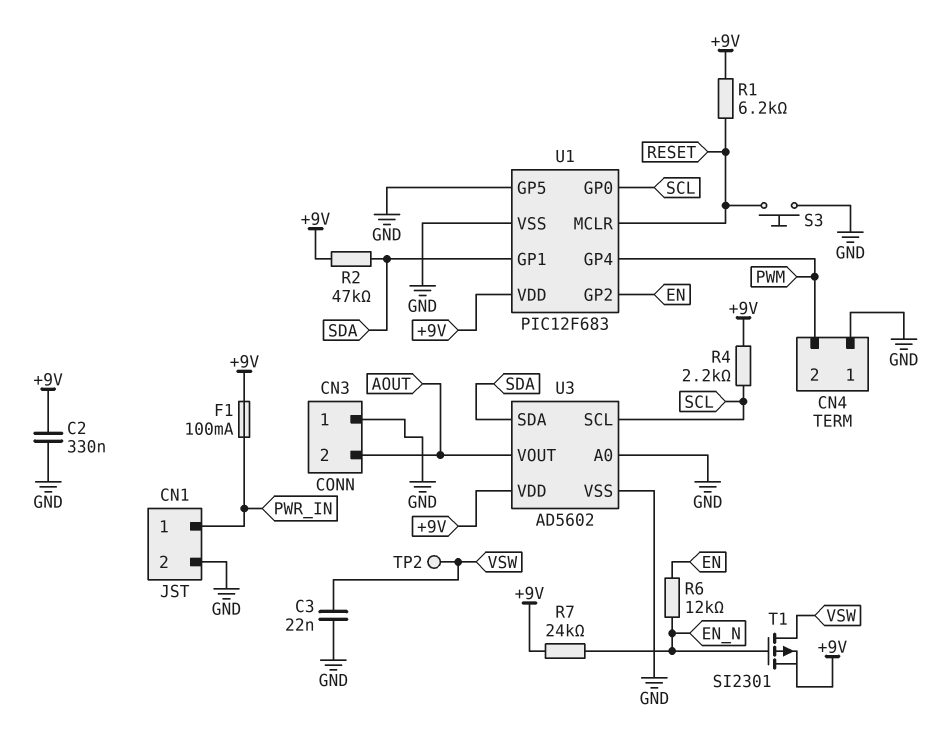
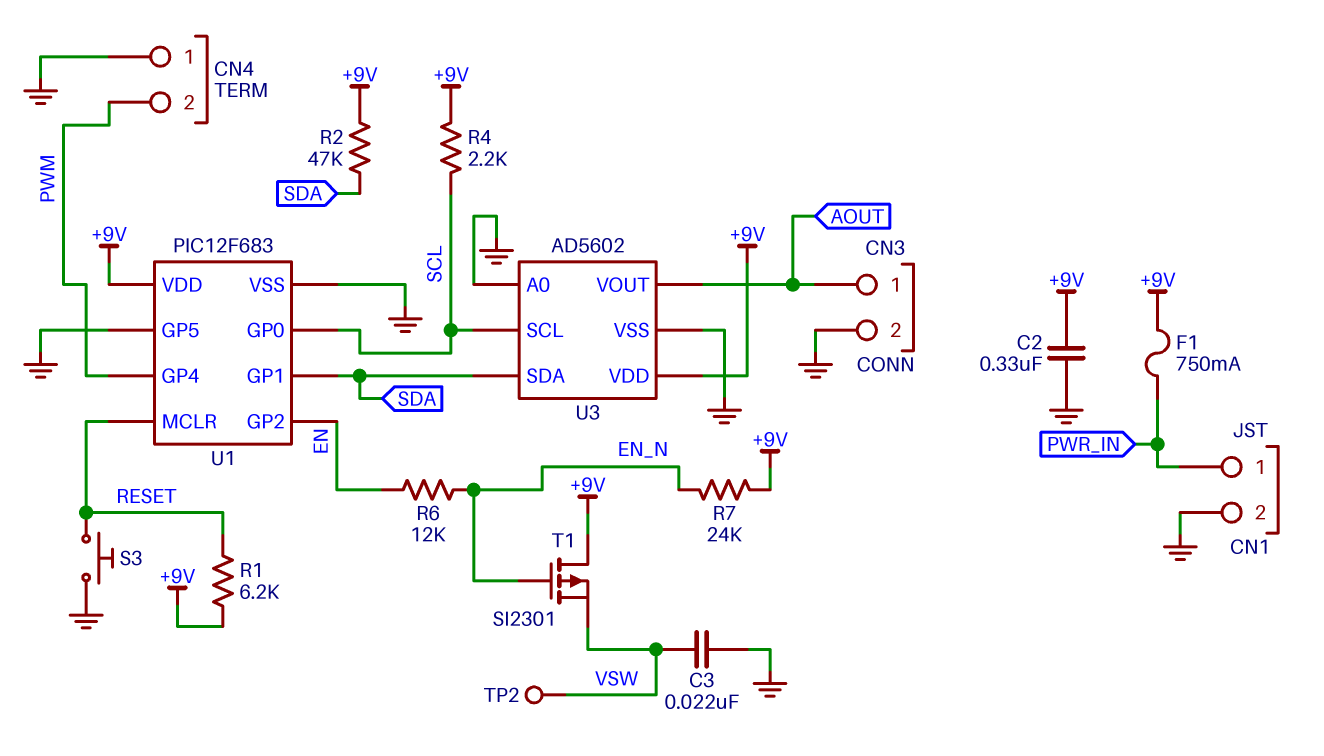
CN3 pin 1: GND -> AOUT
CN3 pin 2: AOUT -> GND
F1: 100mA (+9V, PWR_IN) -> 750mA (+9V, PWR_IN)
T1: PMOS SI2301 (G EN_N, D VSW, S +9V) -> PMOS SI2301 (G EN_N, D +9V, S VSW)

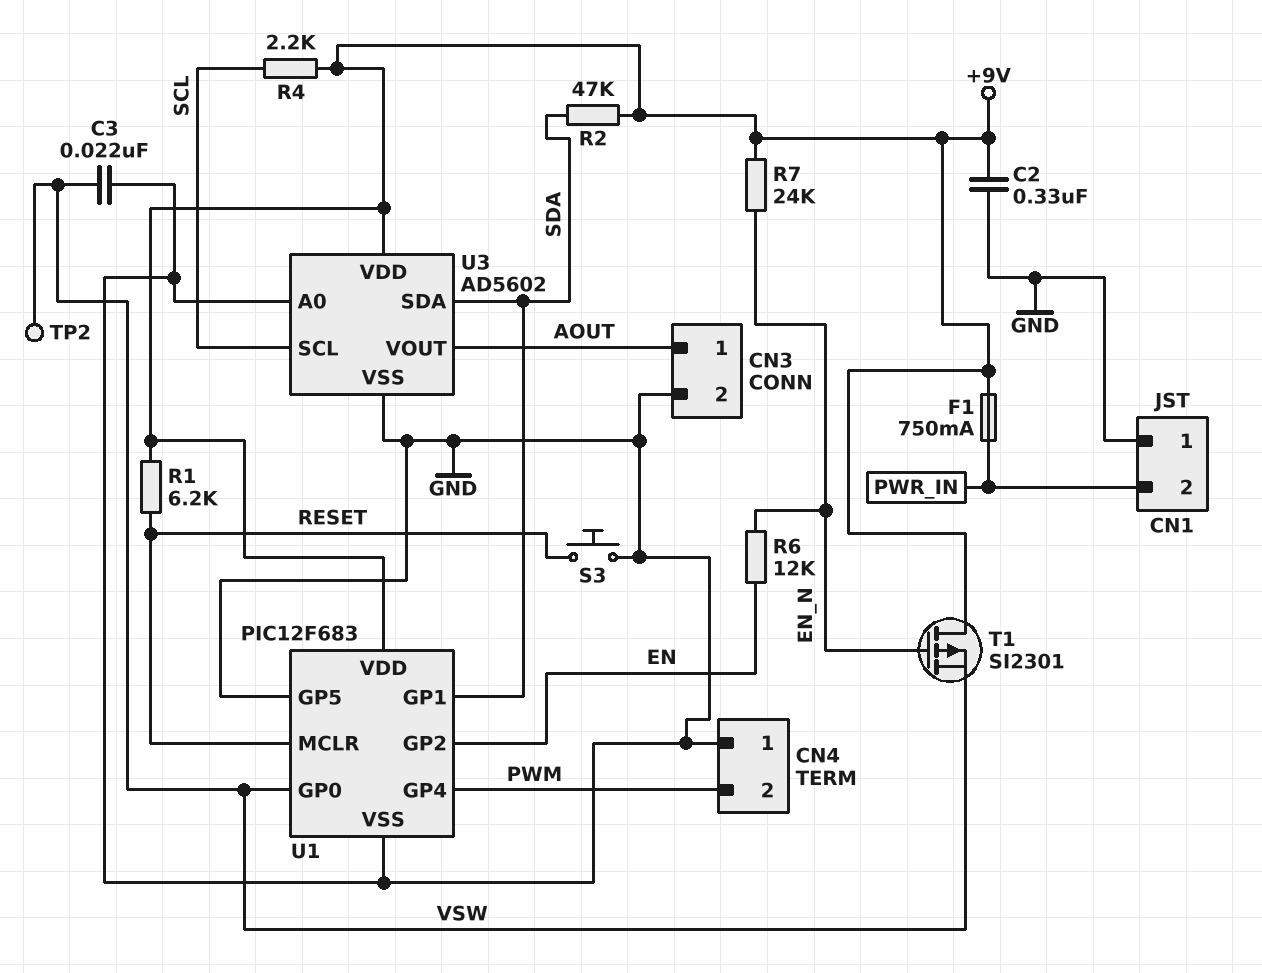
CN1 pin 1: PWR_IN -> GND
CN1 pin 2: GND -> PWR_IN
U1 pin GP0: SCL -> VSW

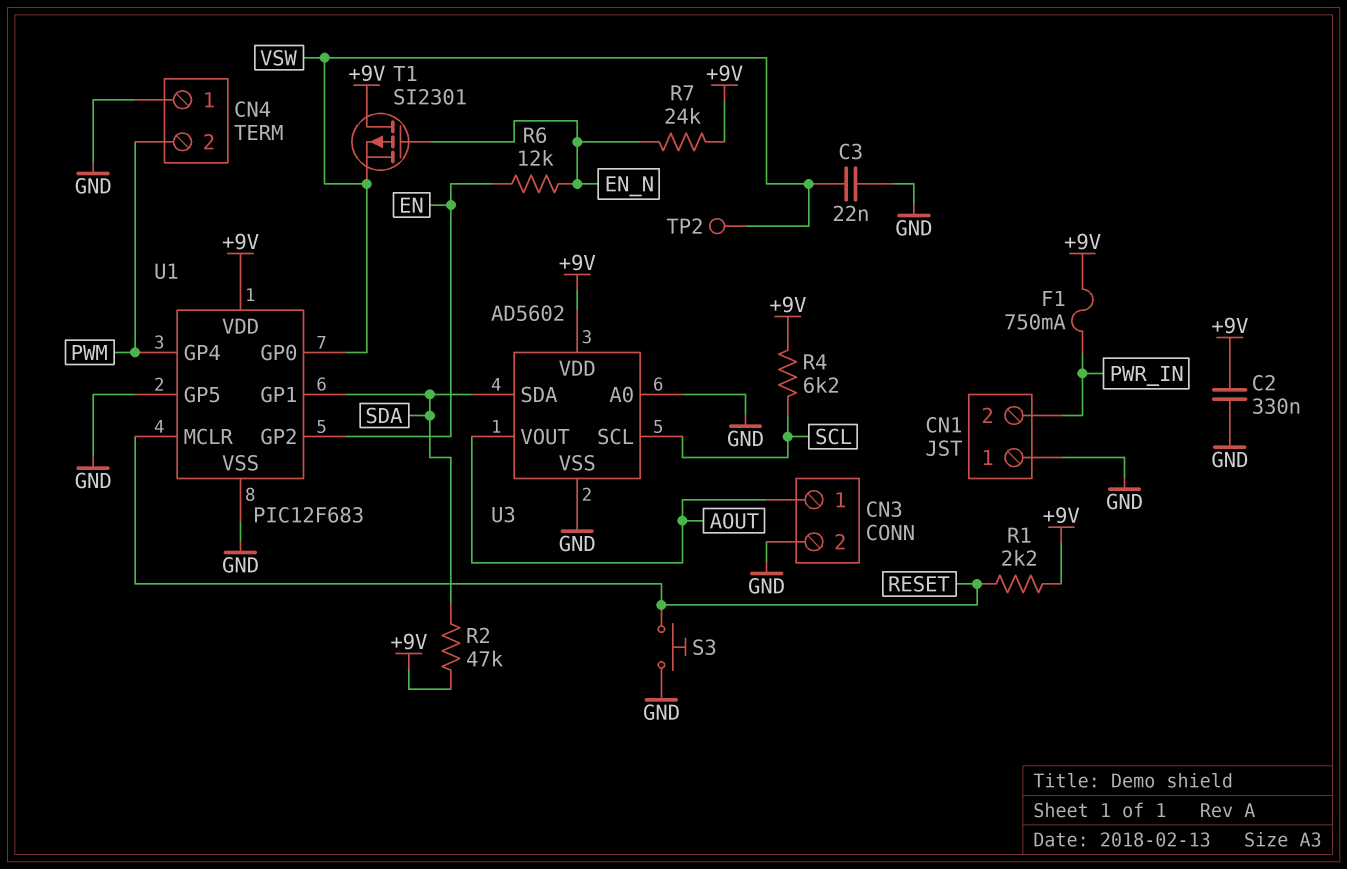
R1: 6.2k (+9V, RESET) -> 2.2k (+9V, RESET)
R4: 2.2k (+9V, SCL) -> 6.2k (+9V, SCL)

